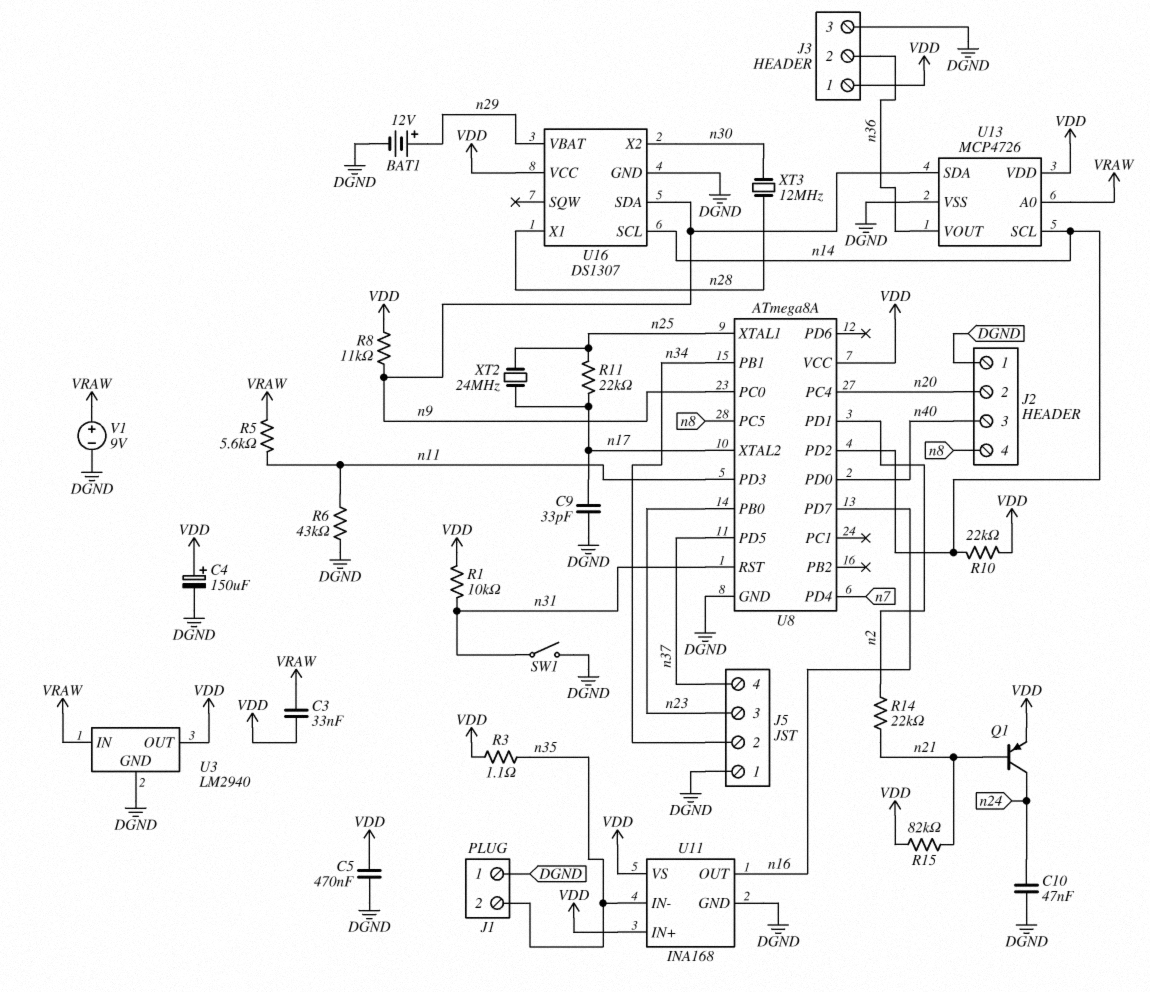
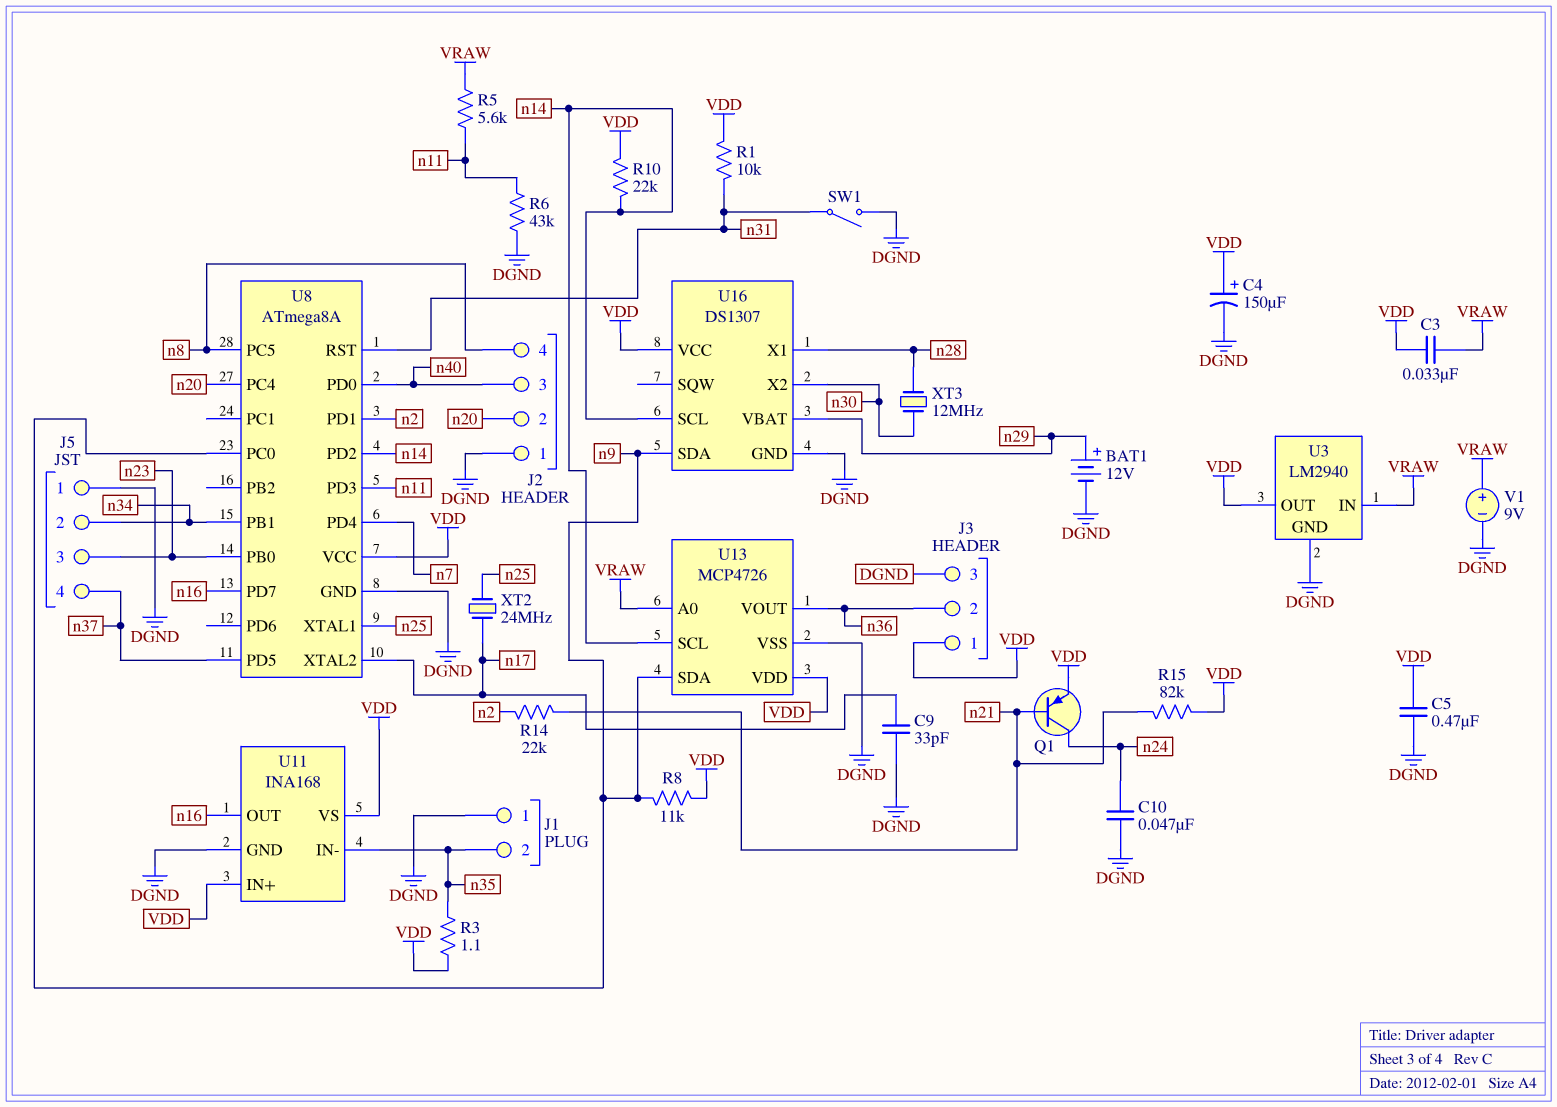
R11: 22k (n17, n25) -> none

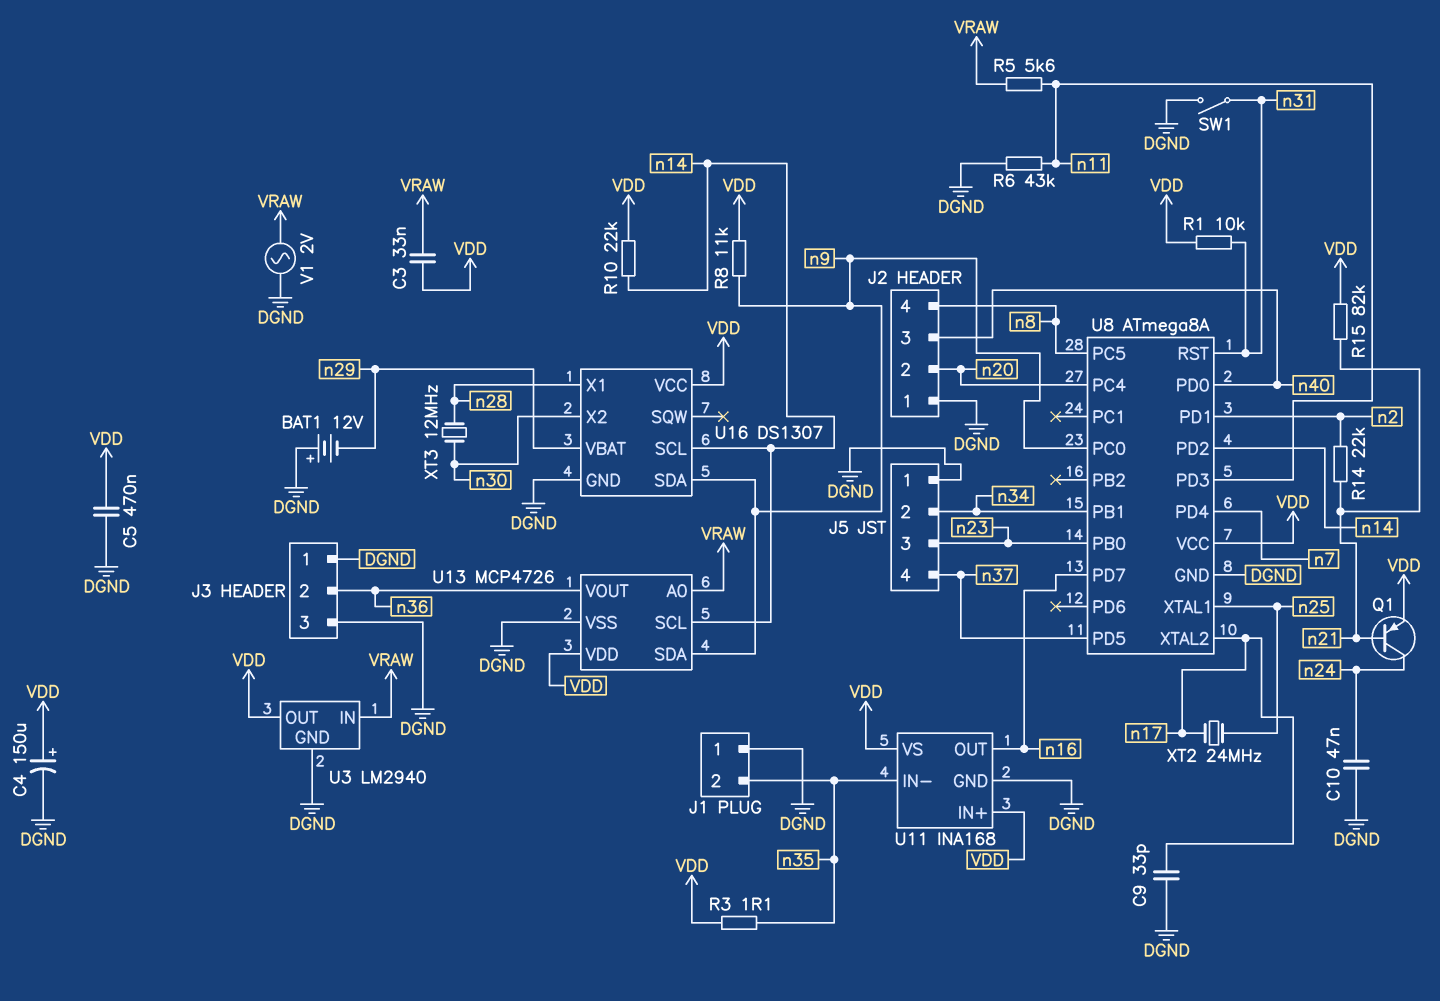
BAT1: 12V (plus n29, minus DGND) -> 12V (plus DGND, minus n29)
J3 pin 1: VDD -> DGND
V1: 9V (plus VRAW, minus DGND) -> AC 2V (DGND, VRAW)

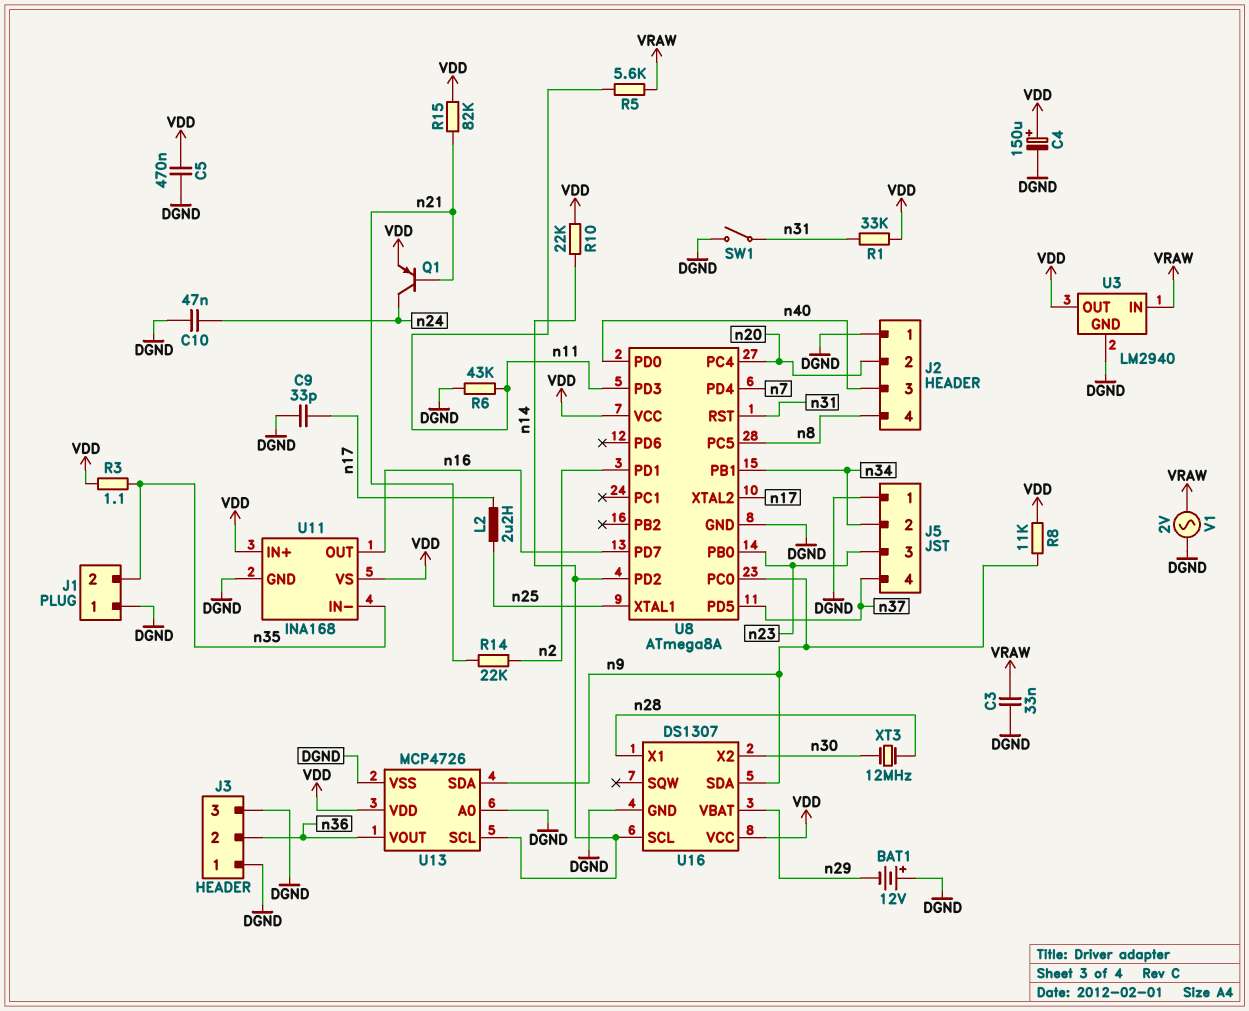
C3: 33nF (VDD, VRAW) -> 33nF (DGND, VRAW)
L2: none -> 2.2uH (n17, n25)
R1: 10k (VDD, n31) -> 33k (VDD, n31)
U13 pin A0: VRAW -> DGND
XT2: 24MHz (n17, n25) -> none

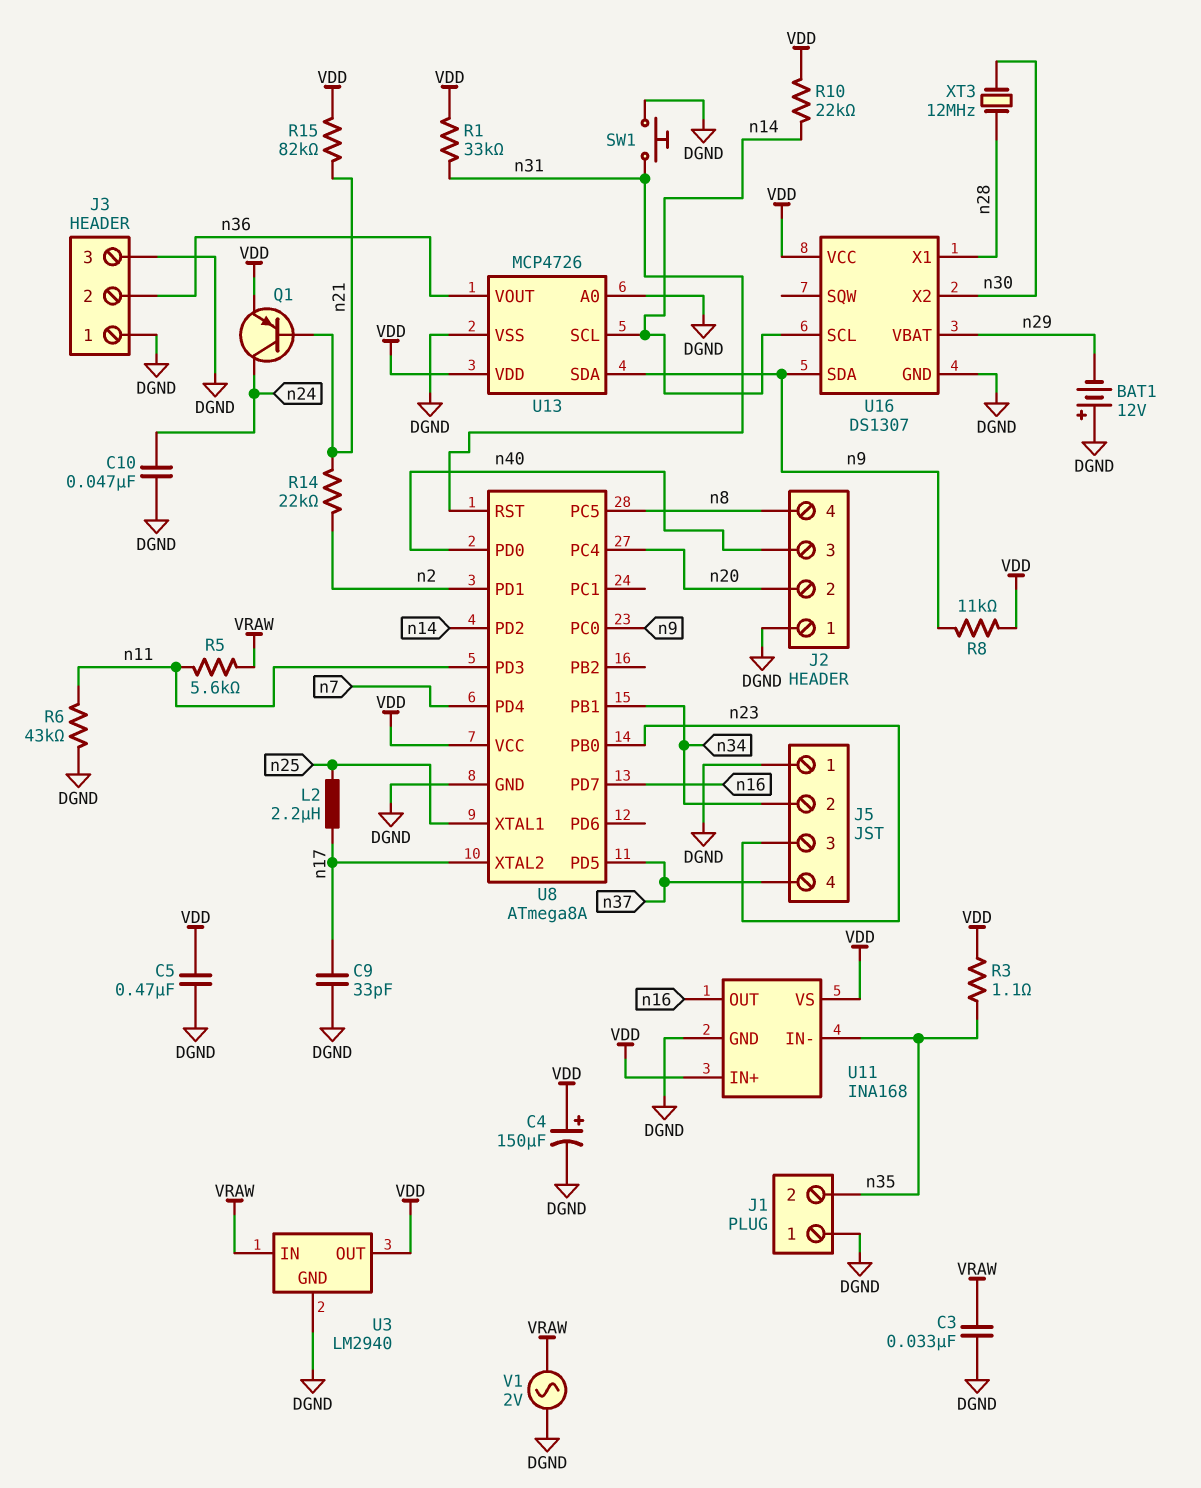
SW1: switch (DGND, n31) -> button (DGND, n31)

